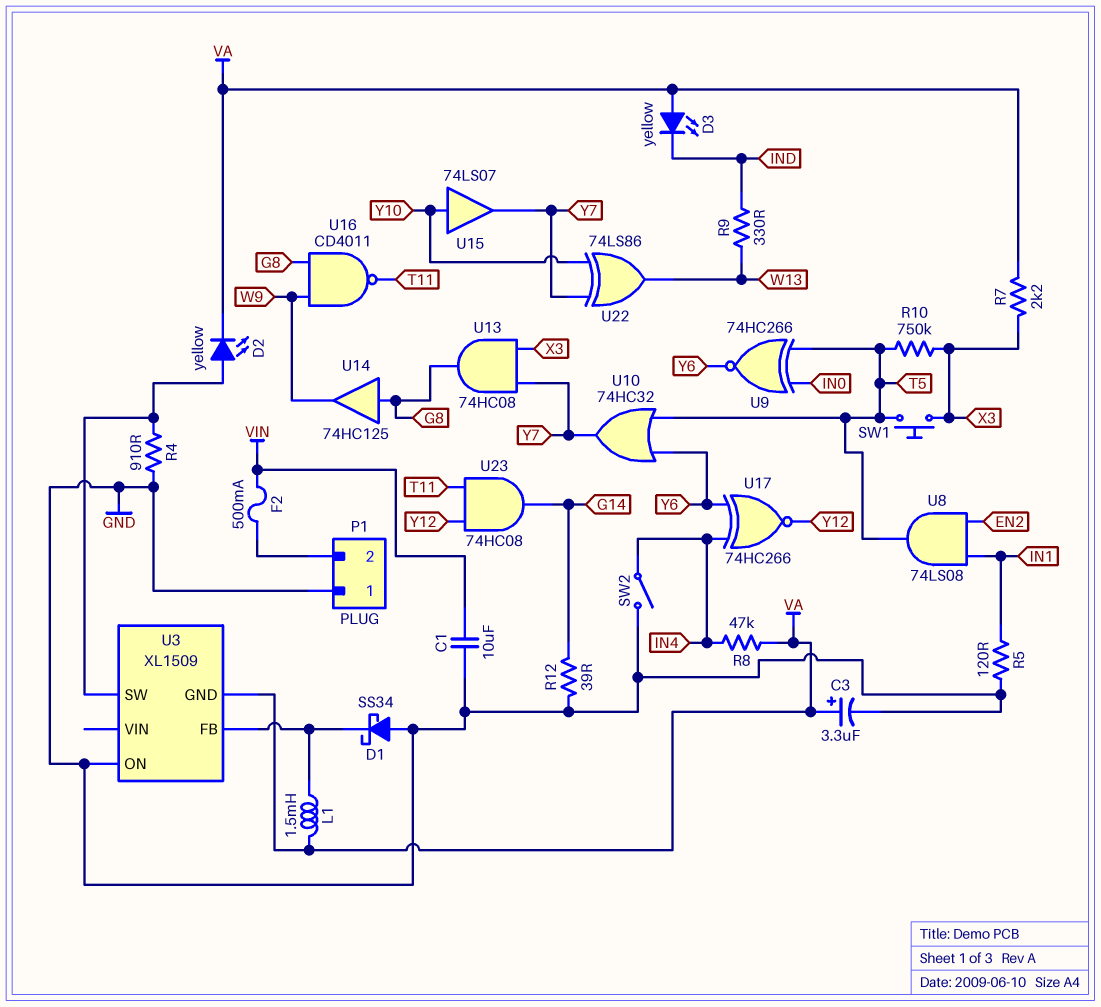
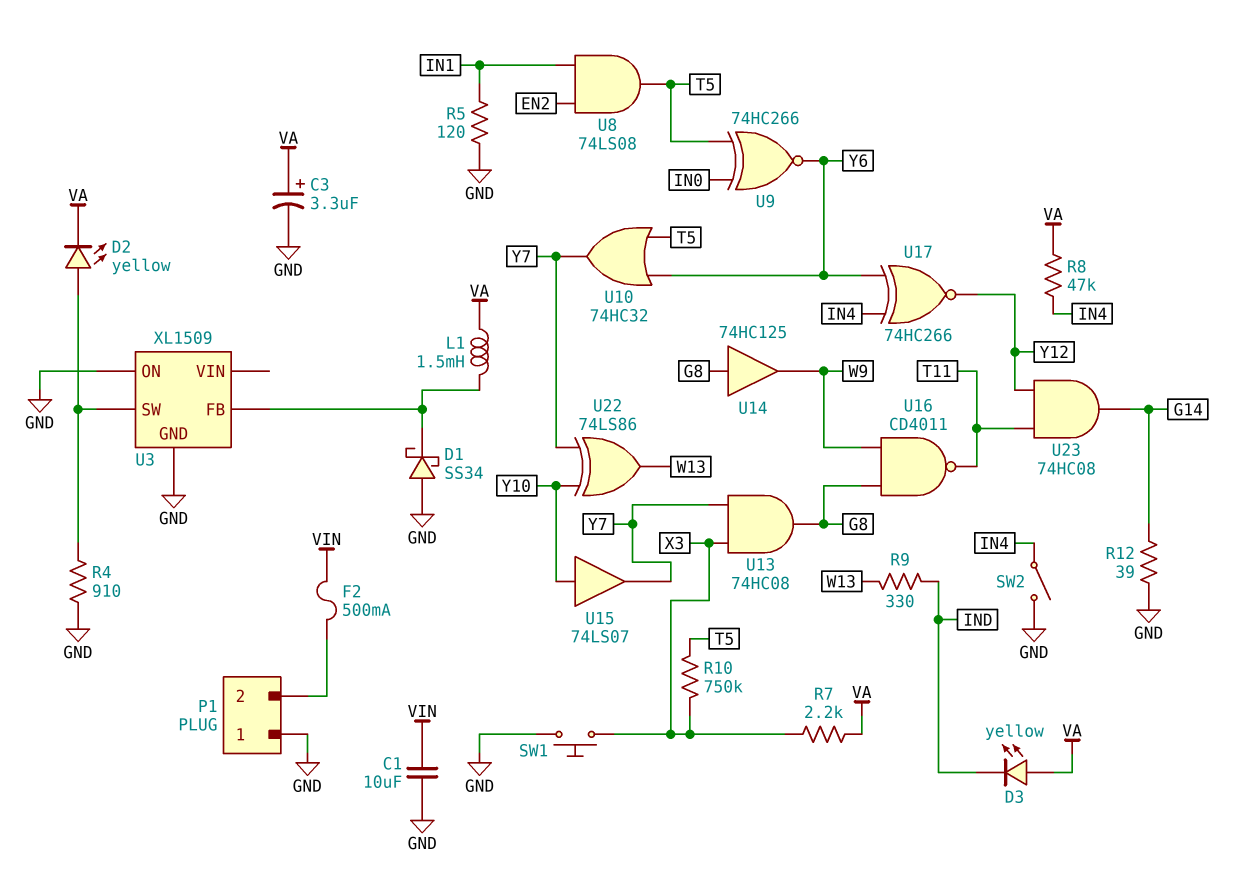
SW1: button (T5, X3) -> button (GND, X3)
U3 pin GND: VA -> GND

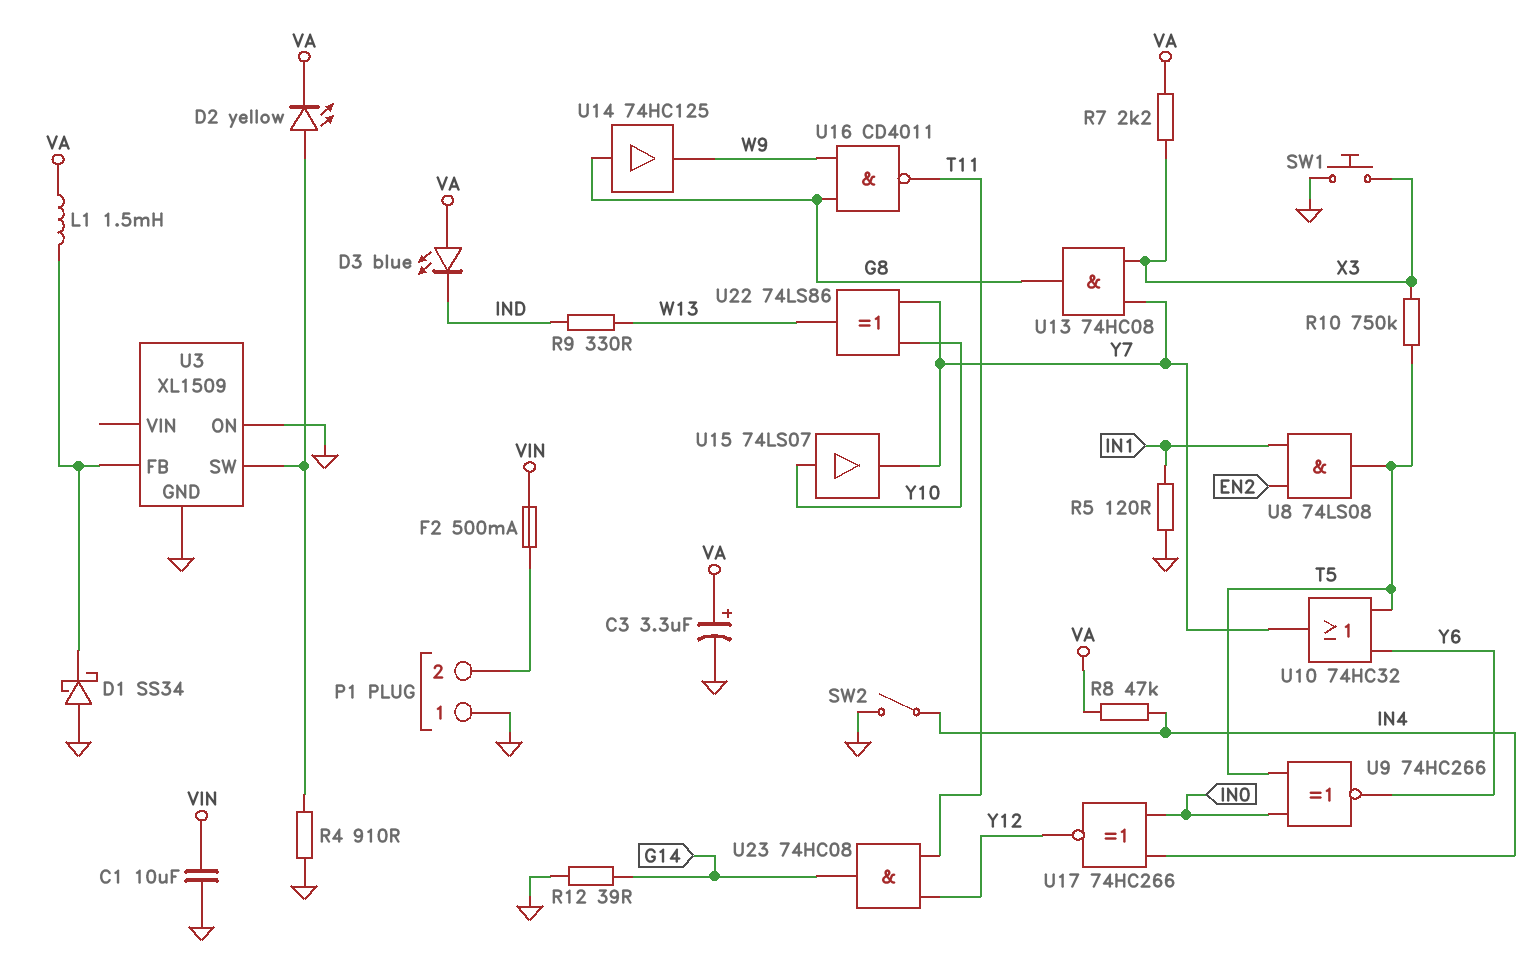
D3: LED yellow (A VA, K IND) -> LED blue (A VA, K IND)
U17: XNOR 74HC266 (in IN4, in Y6, out Y12) -> XNOR 74HC266 (in IN0, in IN4, out Y12)

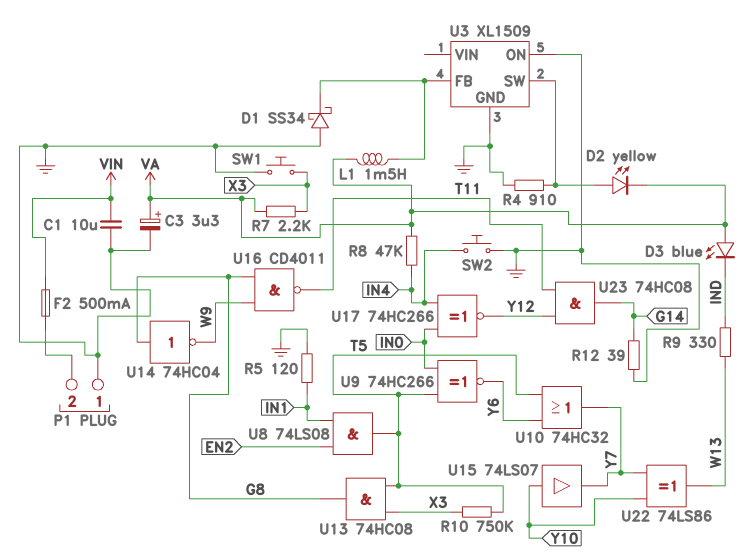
SW2: switch (GND, IN4) -> button (GND, IN4)
U13: AND 74HC08 (in X3, in Y7, out G8) -> AND 74HC08 (in T5, in X3, out G8)
U14: buffer 74HC125 (in G8, out W9) -> NOT 74HC04 (in G8, out W9)

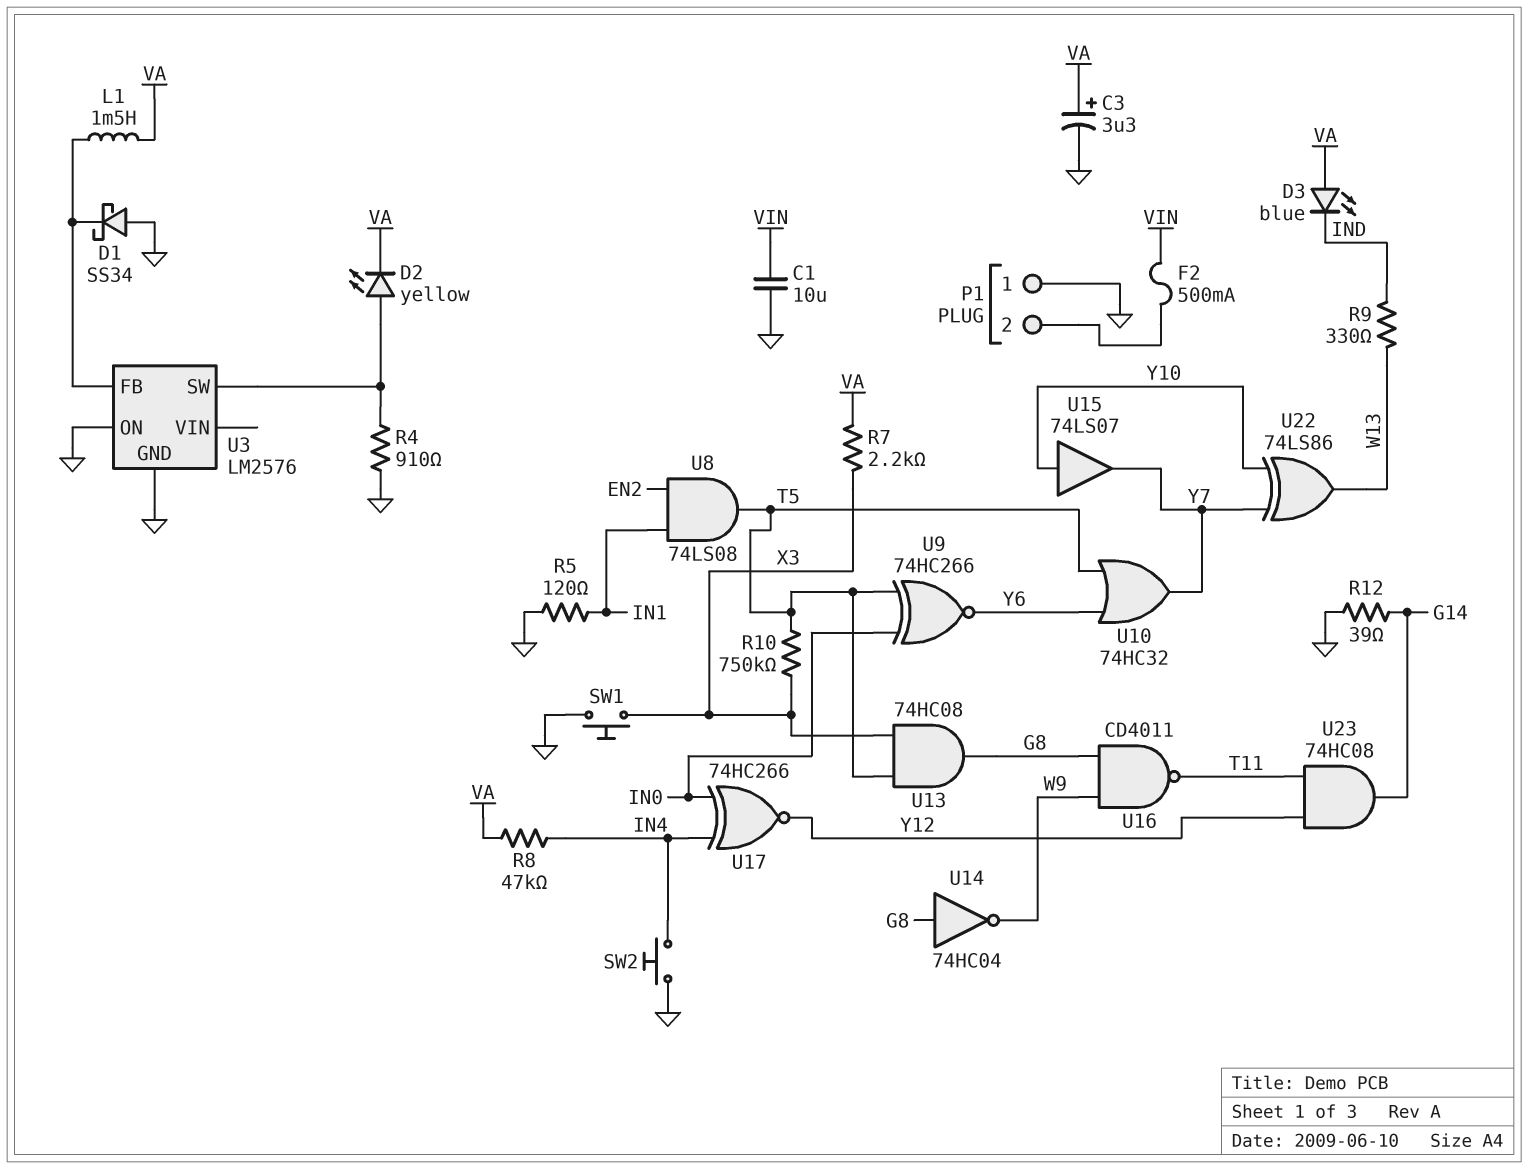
U3: XL1509 -> LM2576

